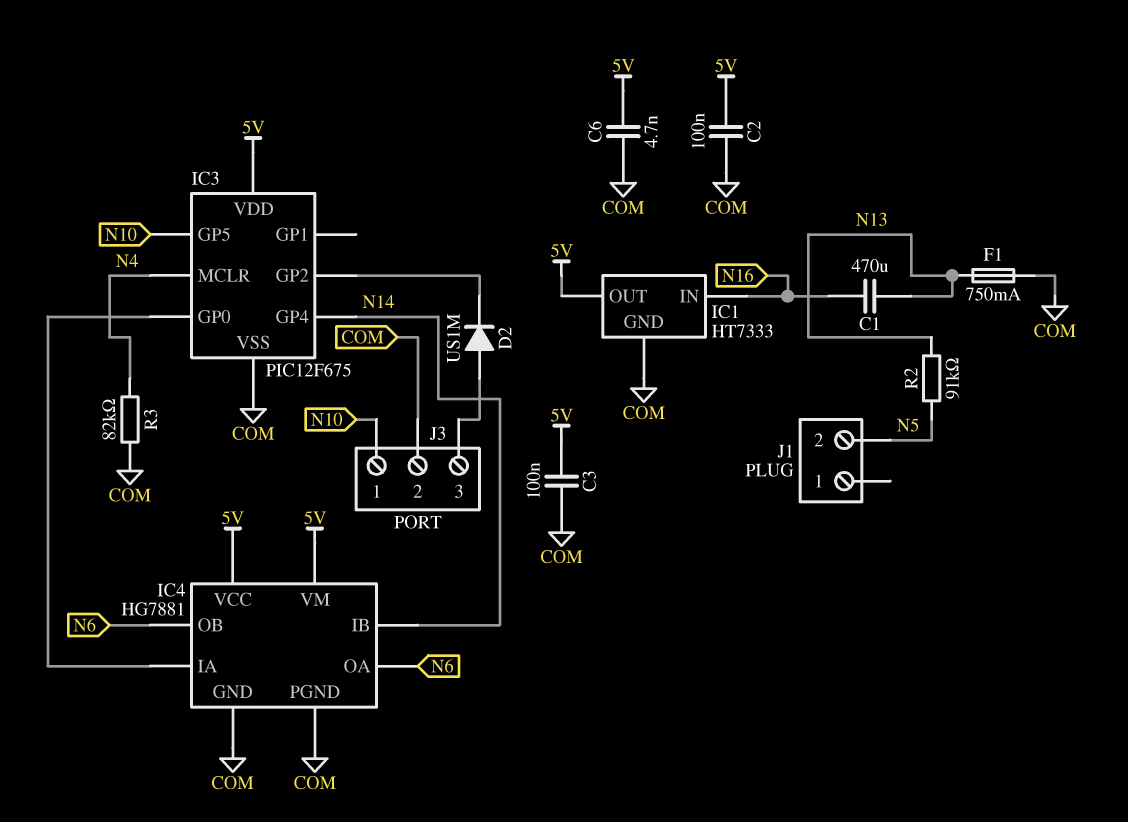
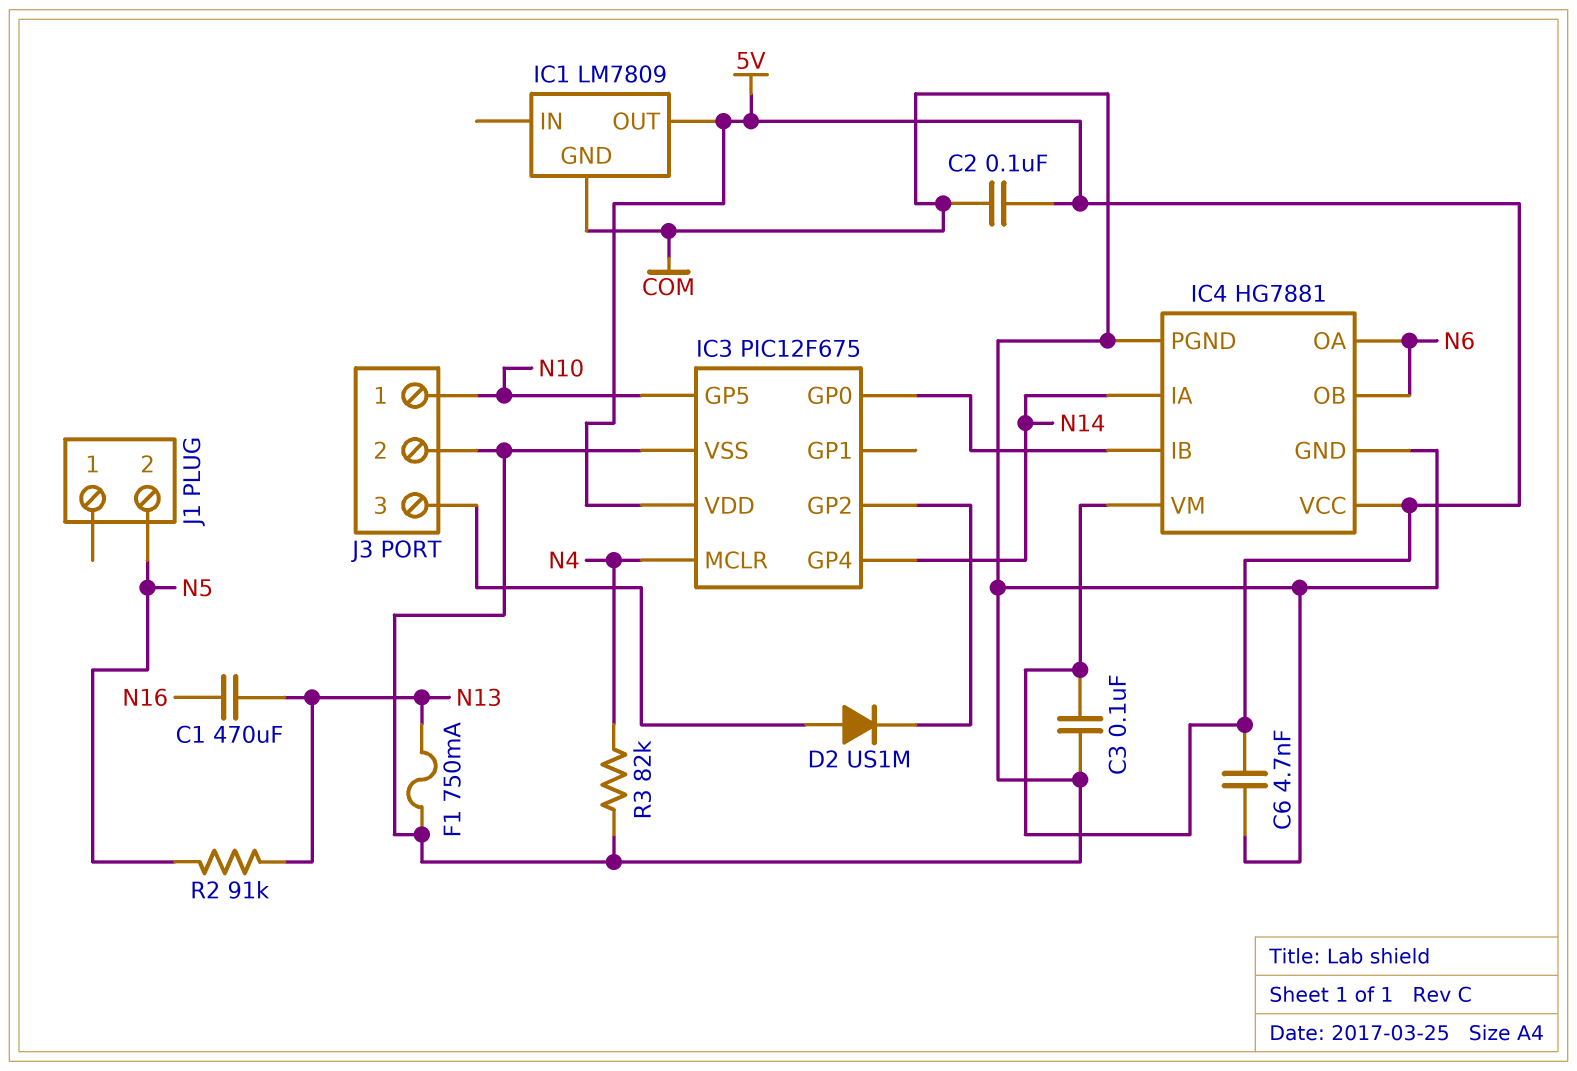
IC1: HT7333 -> LM7809
IC1 pin IN: N16 -> none
IC4 pin IA: IC3/GP0 -> N14
IC4 pin IB: N14 -> IC3/GP0

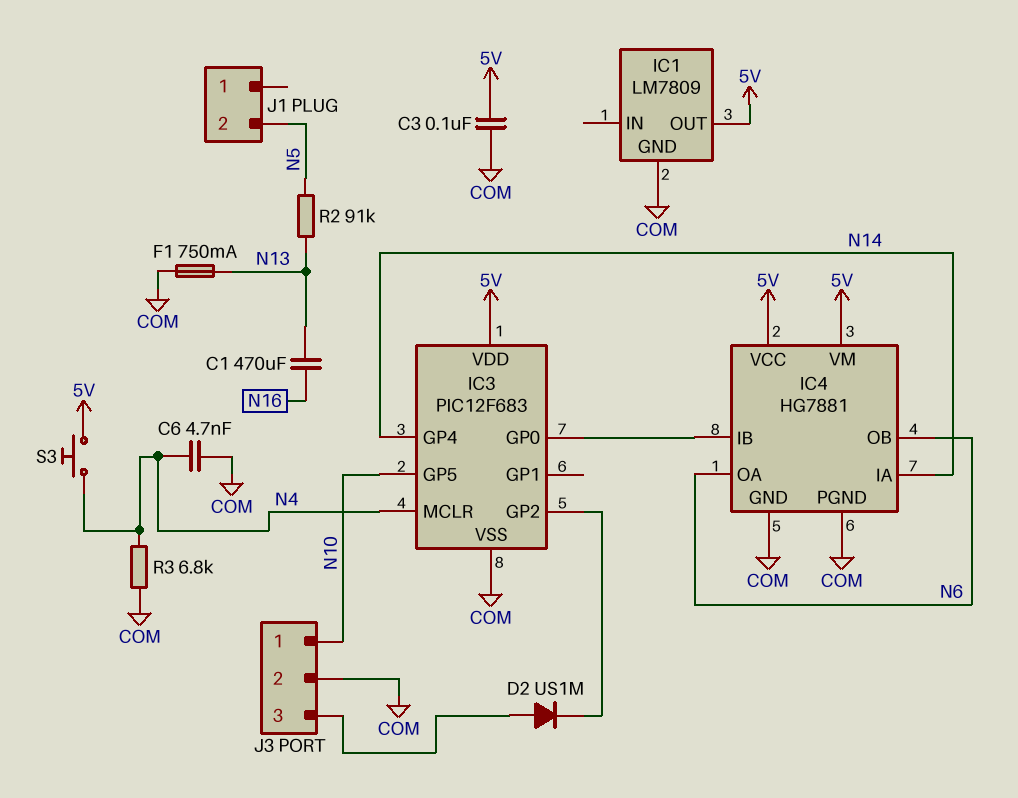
C2: 100nF (5V, COM) -> none
C6: 4.7nF (5V, COM) -> 4.7nF (COM, N4)
IC3: PIC12F675 -> PIC12F683
R3: 82k (COM, N4) -> 6.8k (COM, N4)
S3: none -> button (5V, N4)

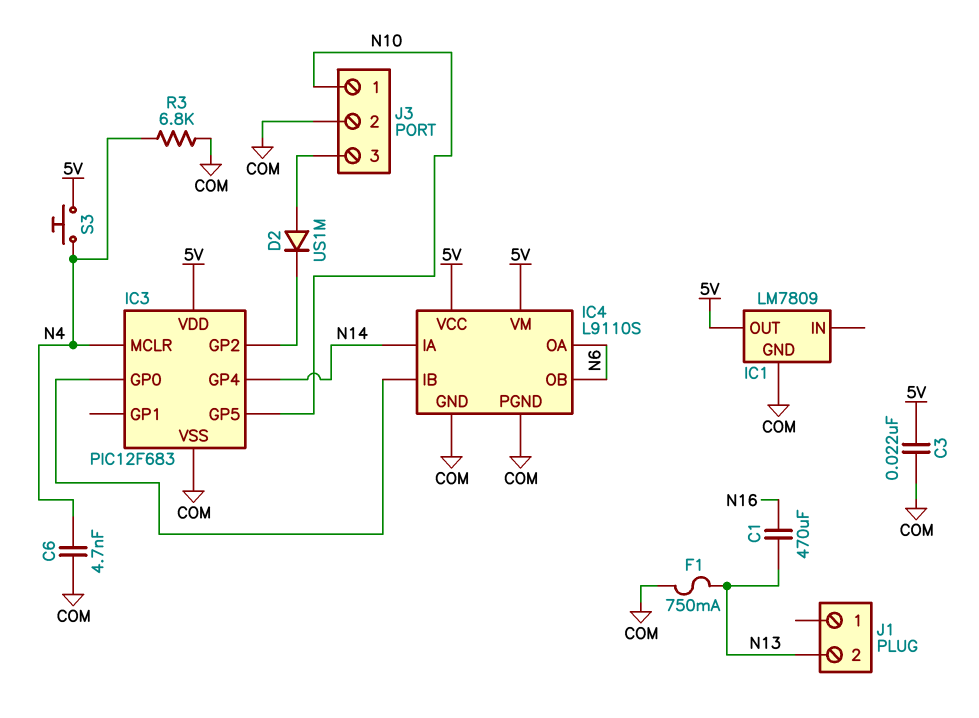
C3: 100nF (5V, COM) -> 22nF (5V, COM)
IC4: HG7881 -> L9110S
J1 pin 2: N5 -> N13
R2: 91k (N5, N13) -> none

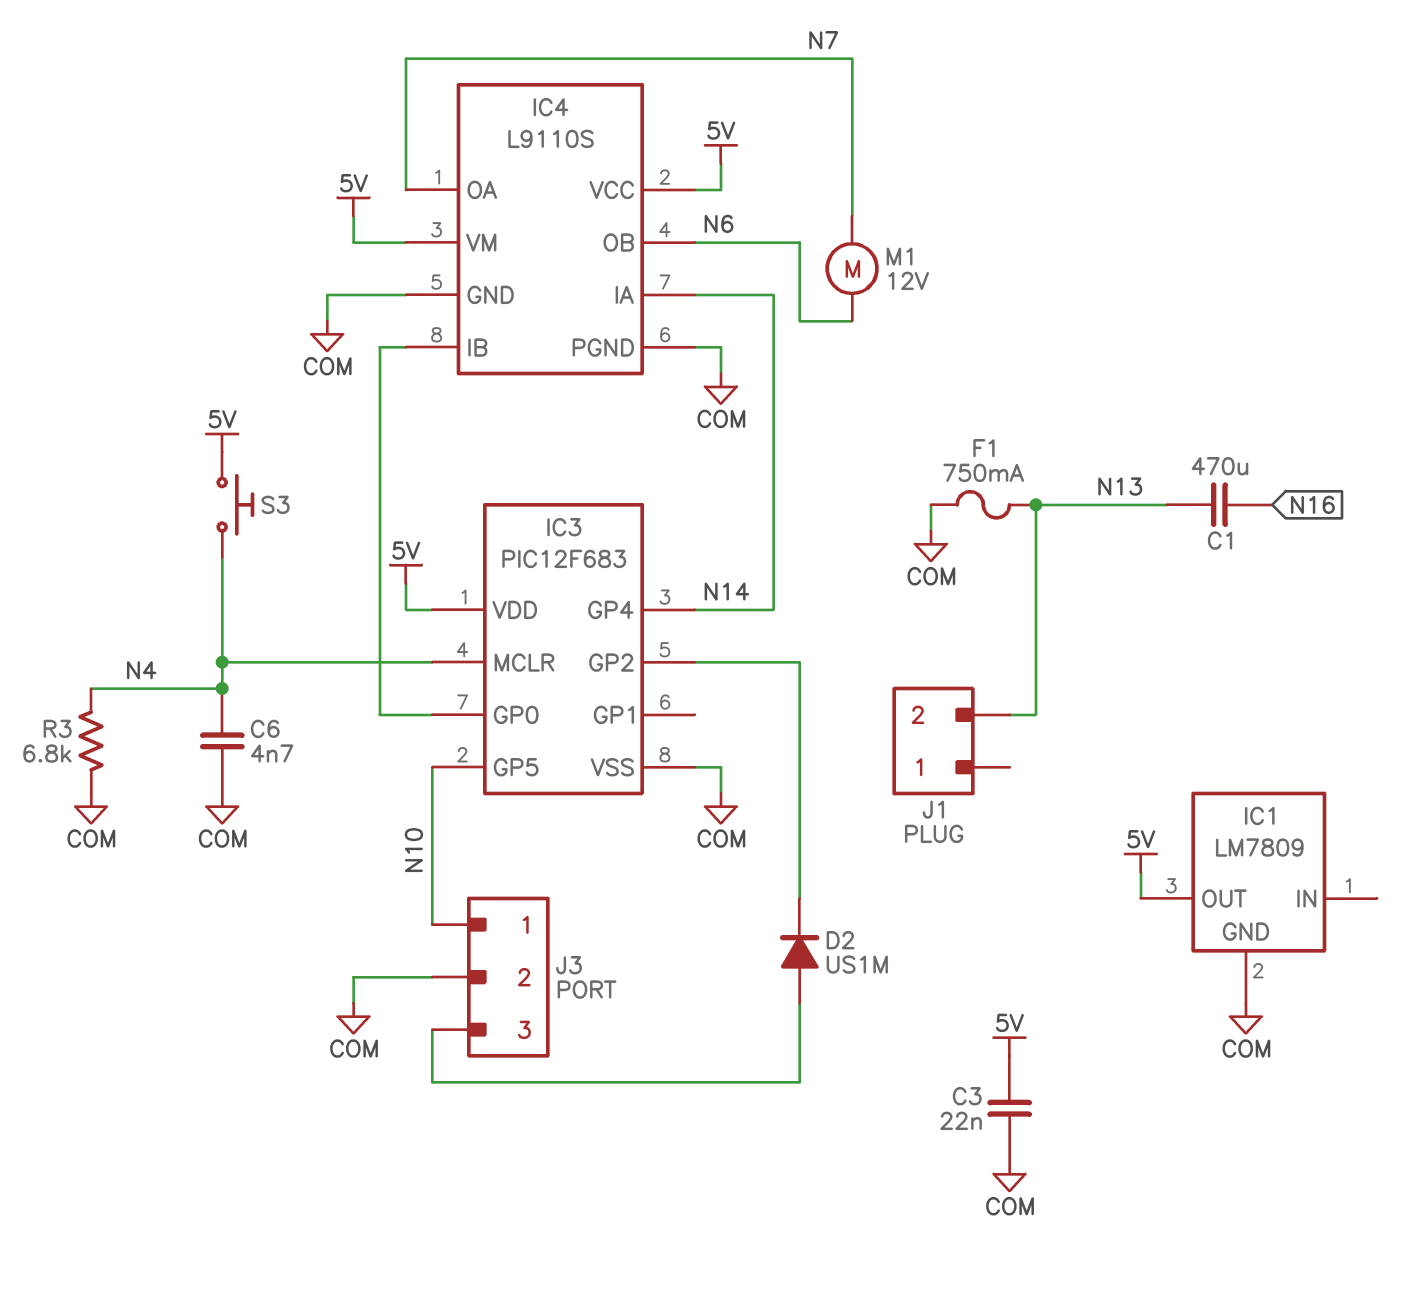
IC4 pin OA: N6 -> N7
M1: none -> motor 12V (N6, N7)

